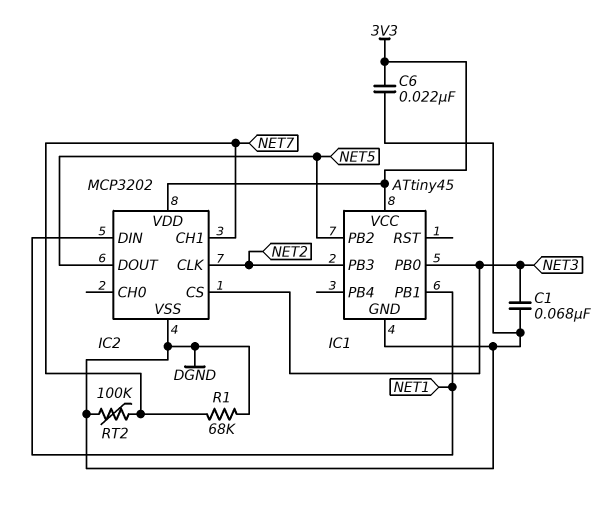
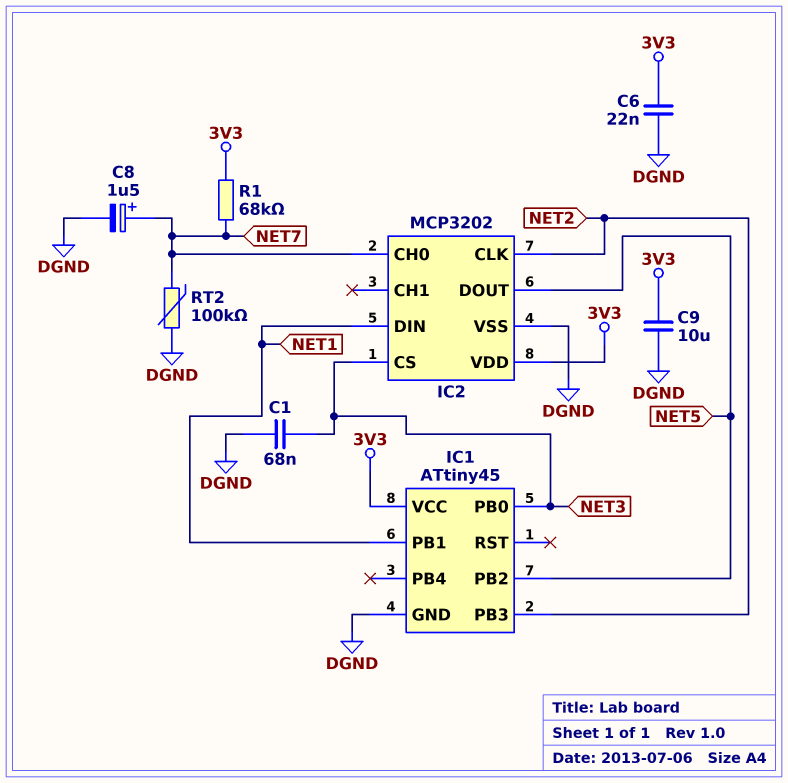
C8: none -> 1.5uF (plus NET7, minus DGND)
C9: none -> 10uF (3V3, DGND)
IC2 pin CH0: none -> NET7
IC2 pin CH1: NET7 -> none
R1: 68k (DGND, NET7) -> 68k (3V3, NET7)

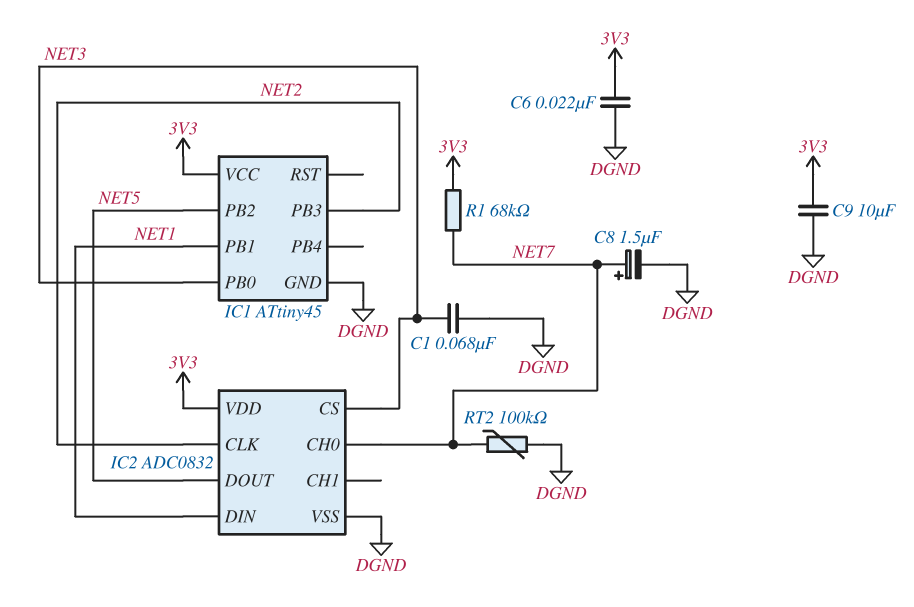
IC2: MCP3202 -> ADC0832

